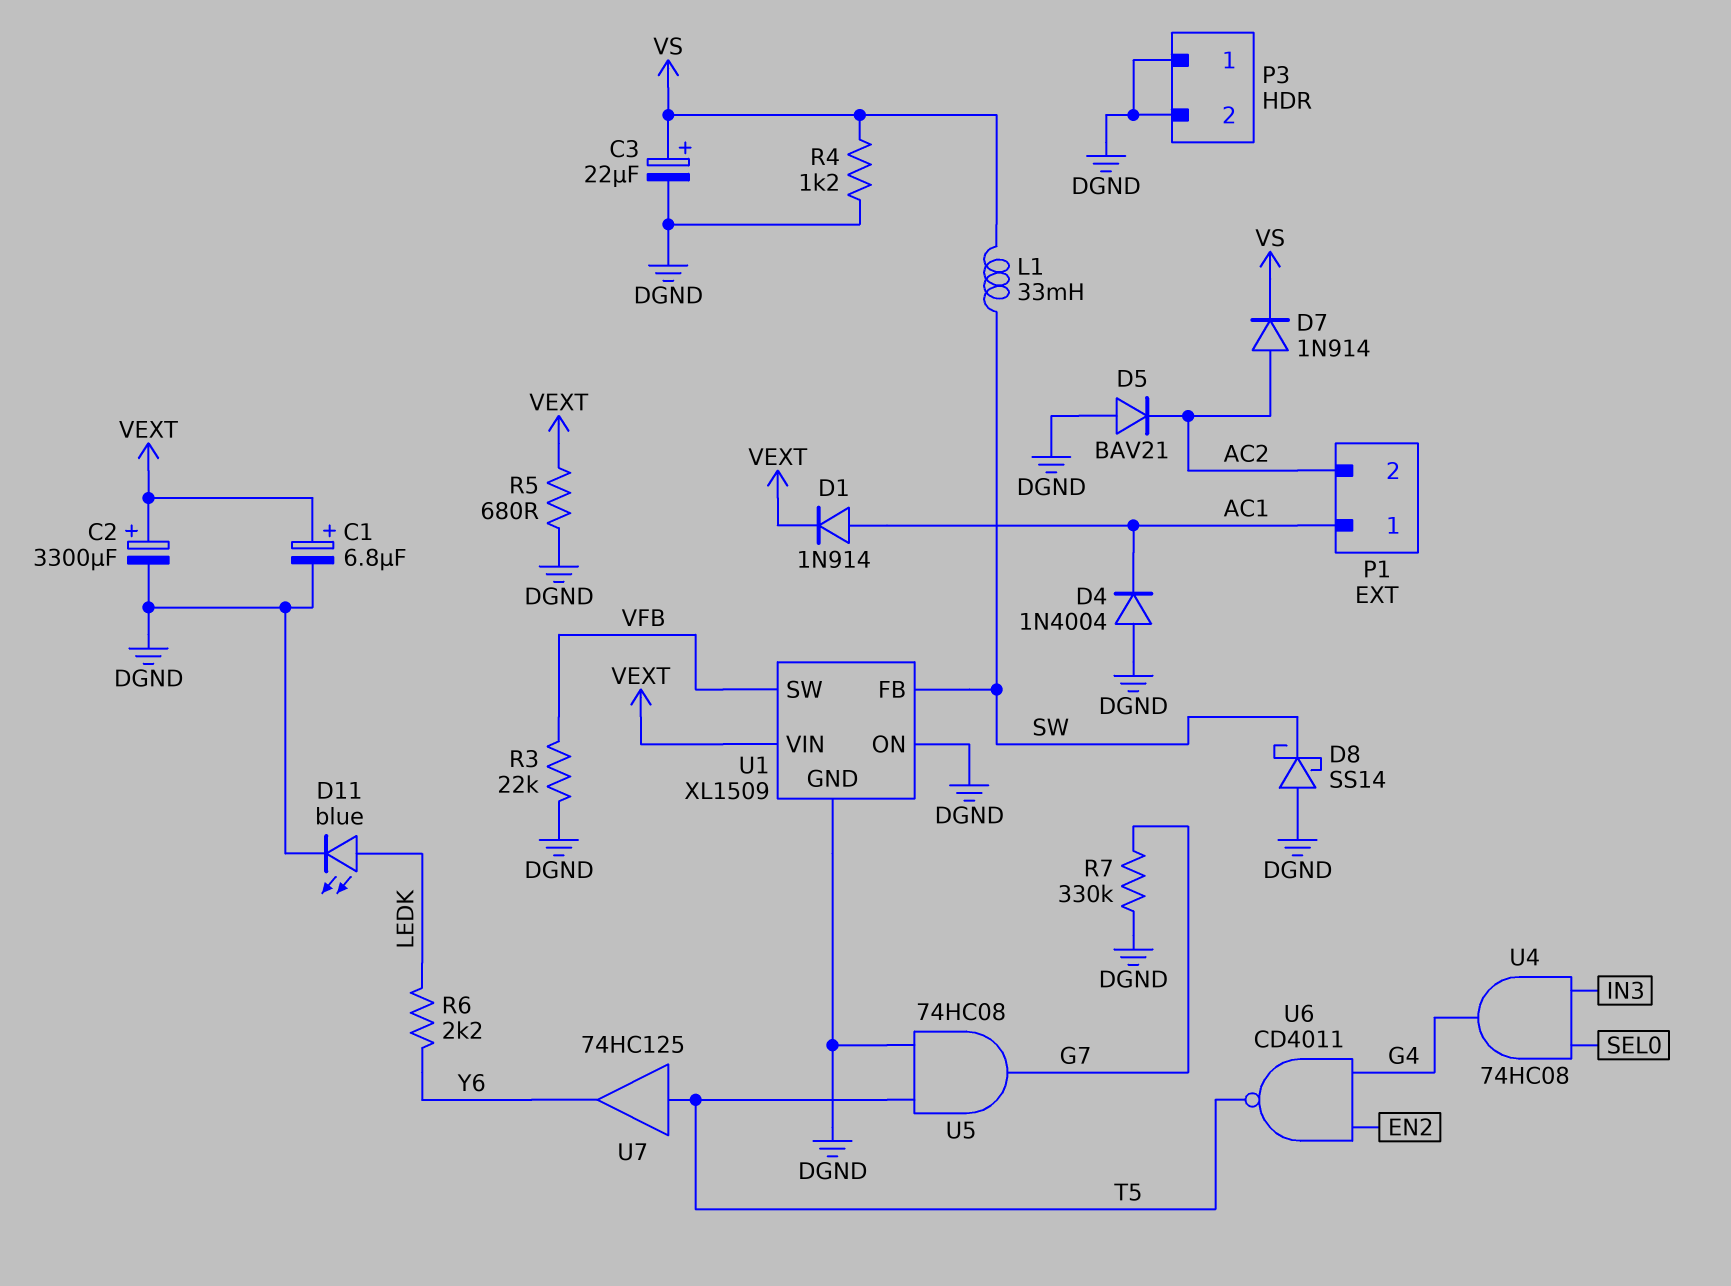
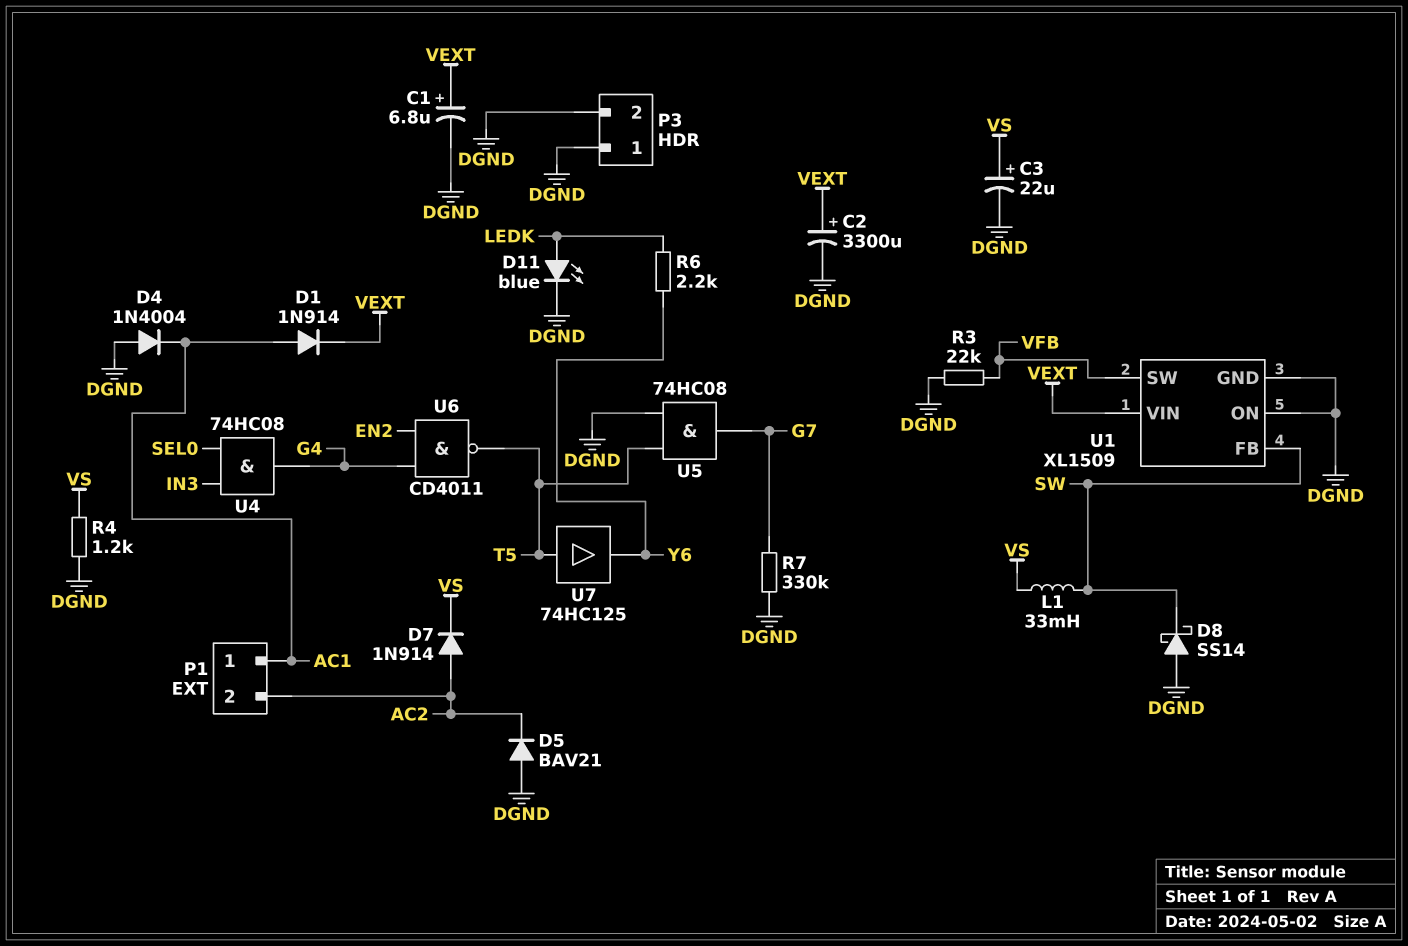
R5: 680 (DGND, VEXT) -> none

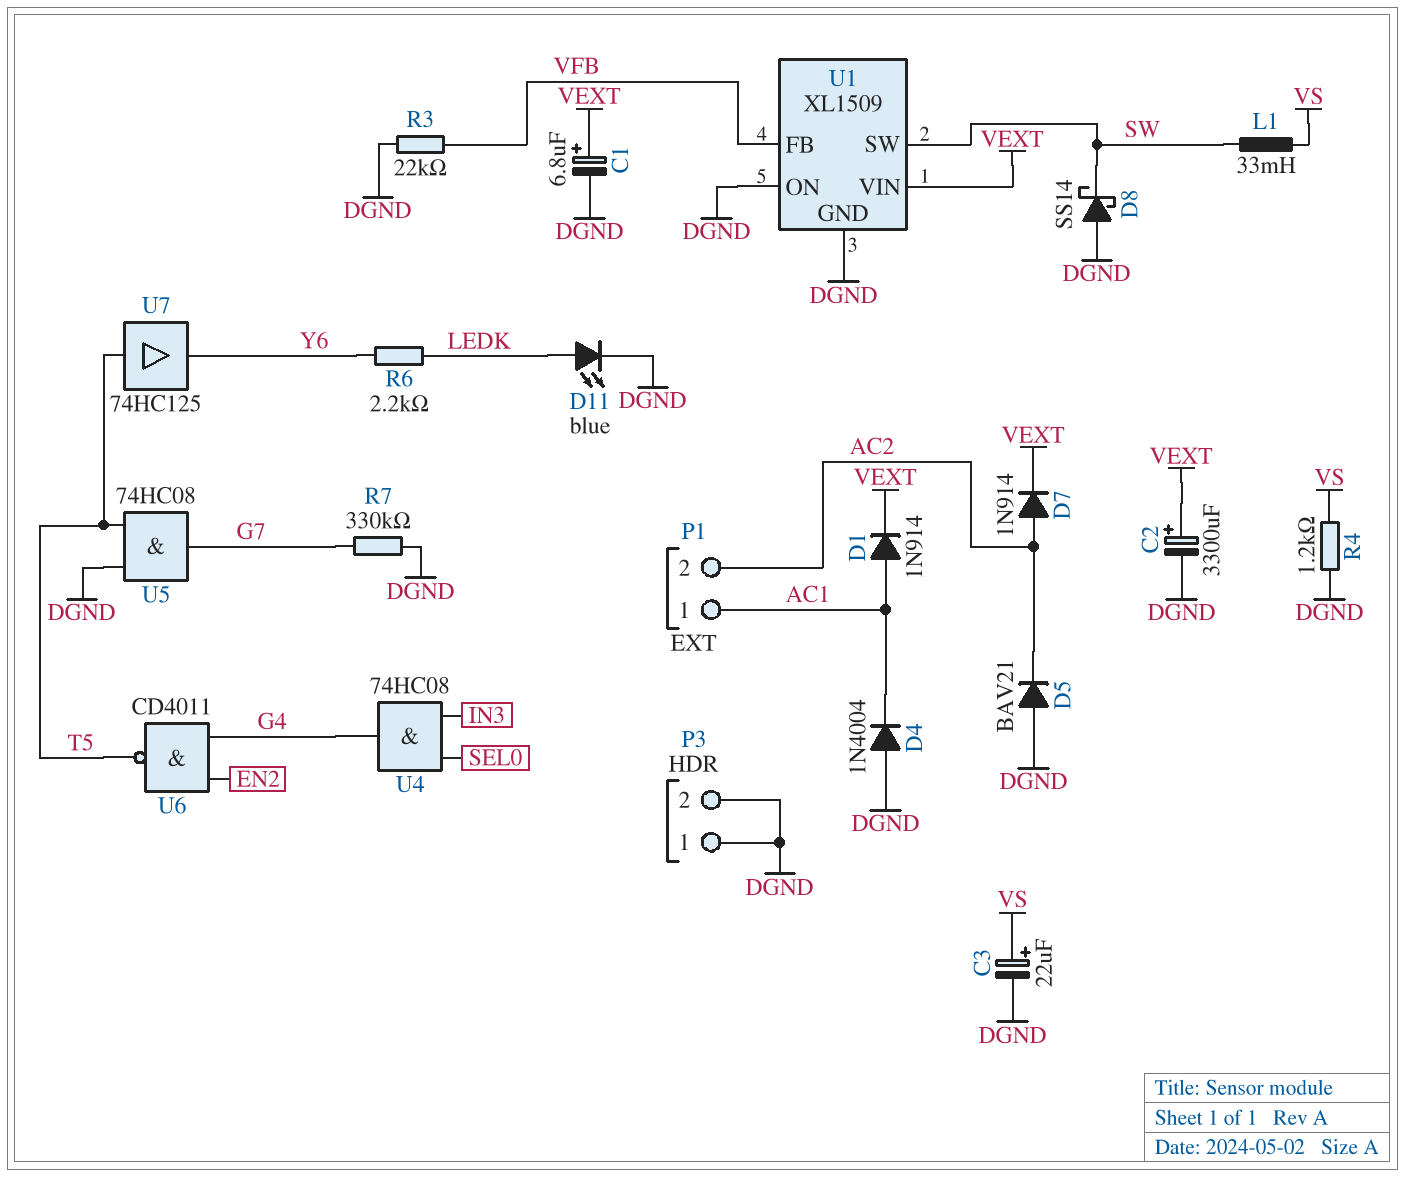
D7: diode 1N914 (A AC2, K VS) -> diode 1N914 (A AC2, K VEXT)
U1 pin FB: SW -> VFB
U1 pin SW: VFB -> SW

